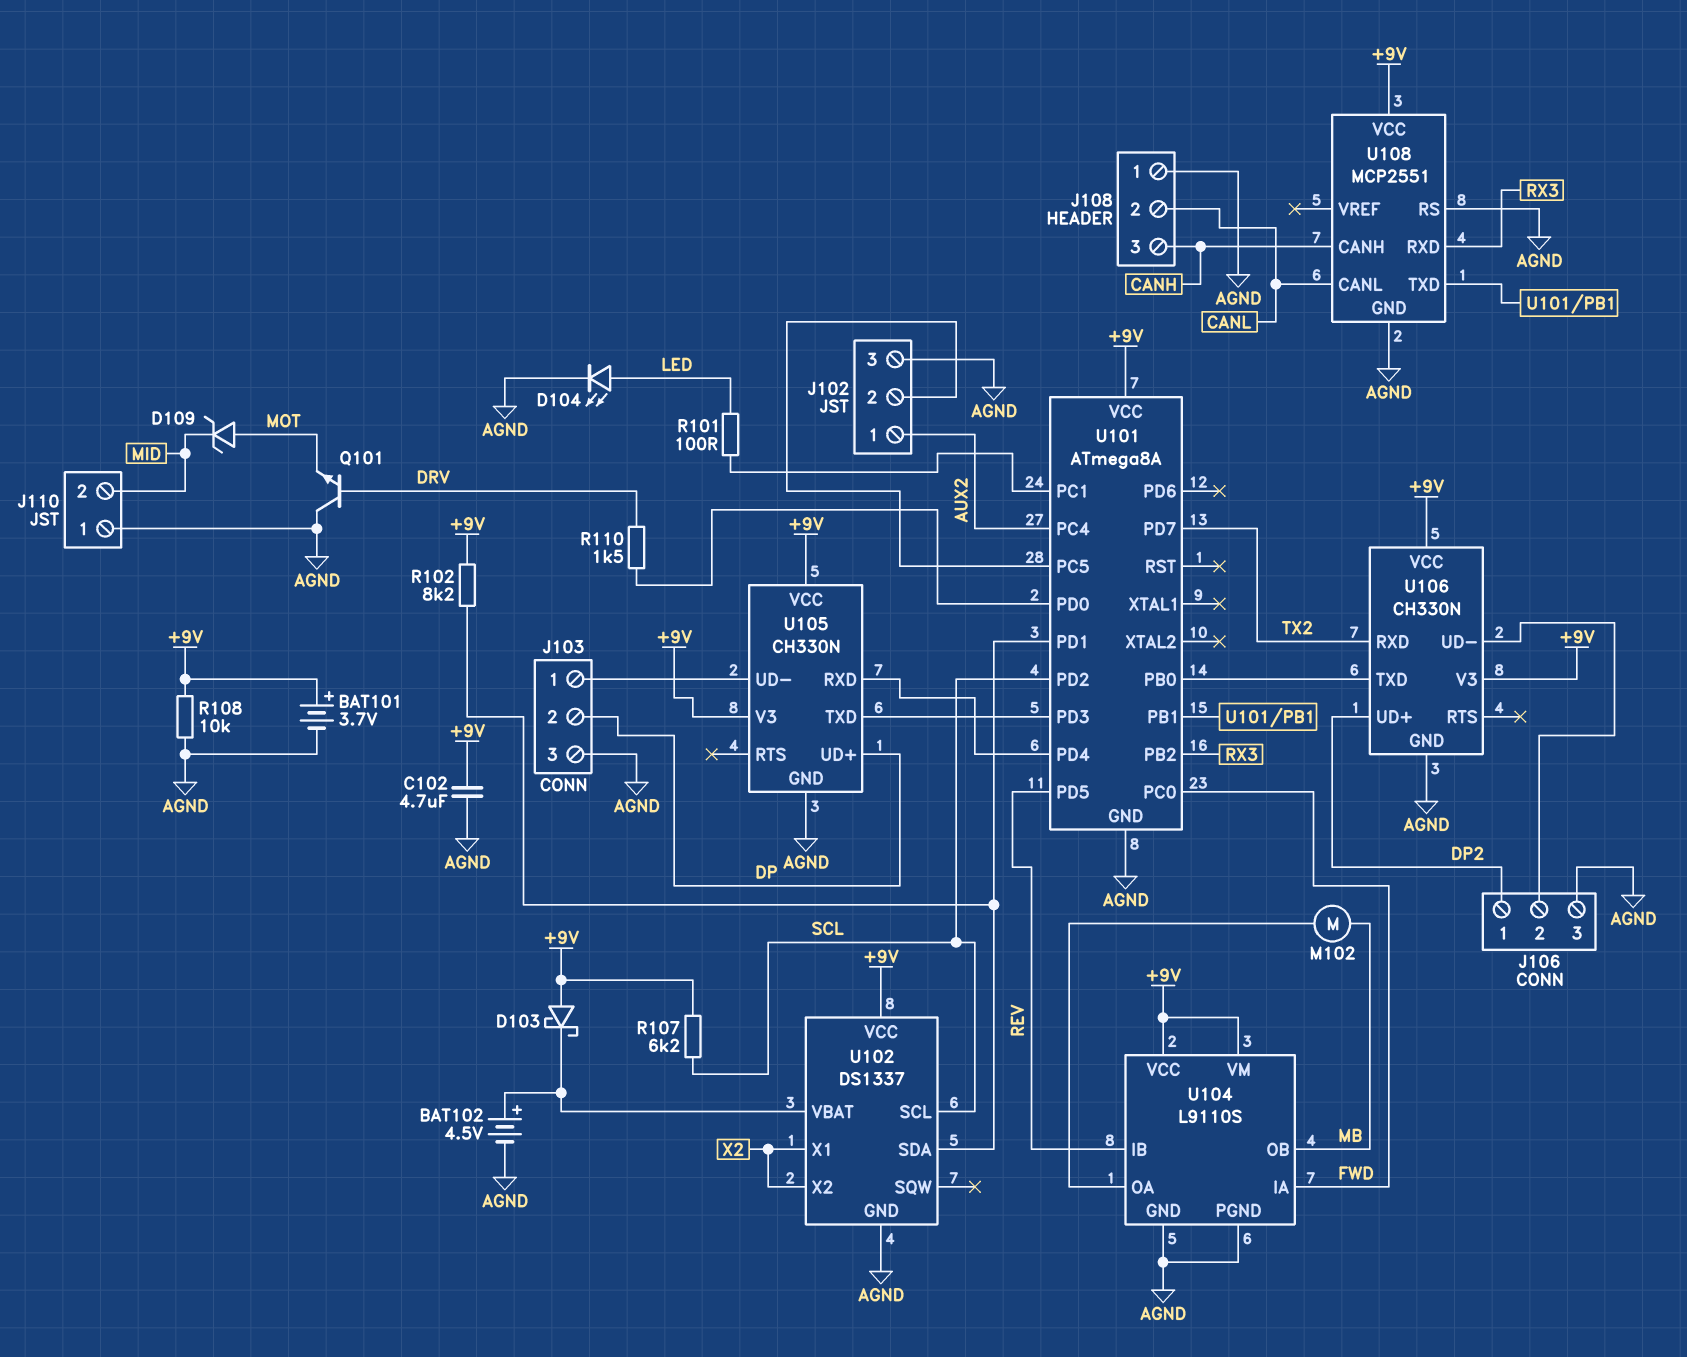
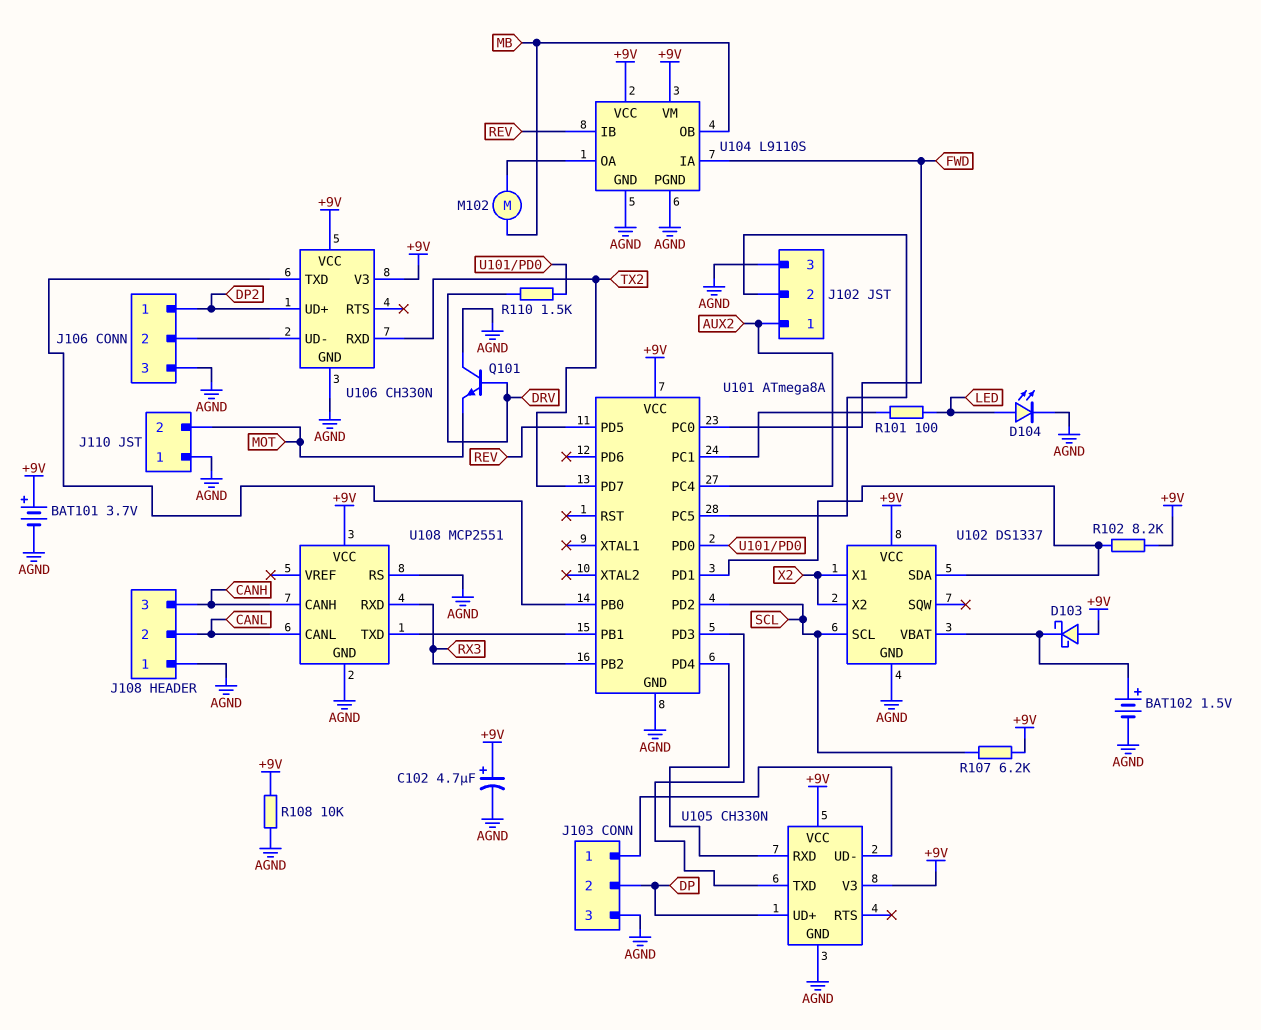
BAT102: 4.5V (plus U102/VBAT, minus AGND) -> 1.5V (plus U102/VBAT, minus AGND)
C102: 4.7uF (+9V, AGND) -> 4.7uF (plus +9V, minus AGND)
D109: zener (A MOT, K MID) -> none
J110 pin 2: MID -> MOT

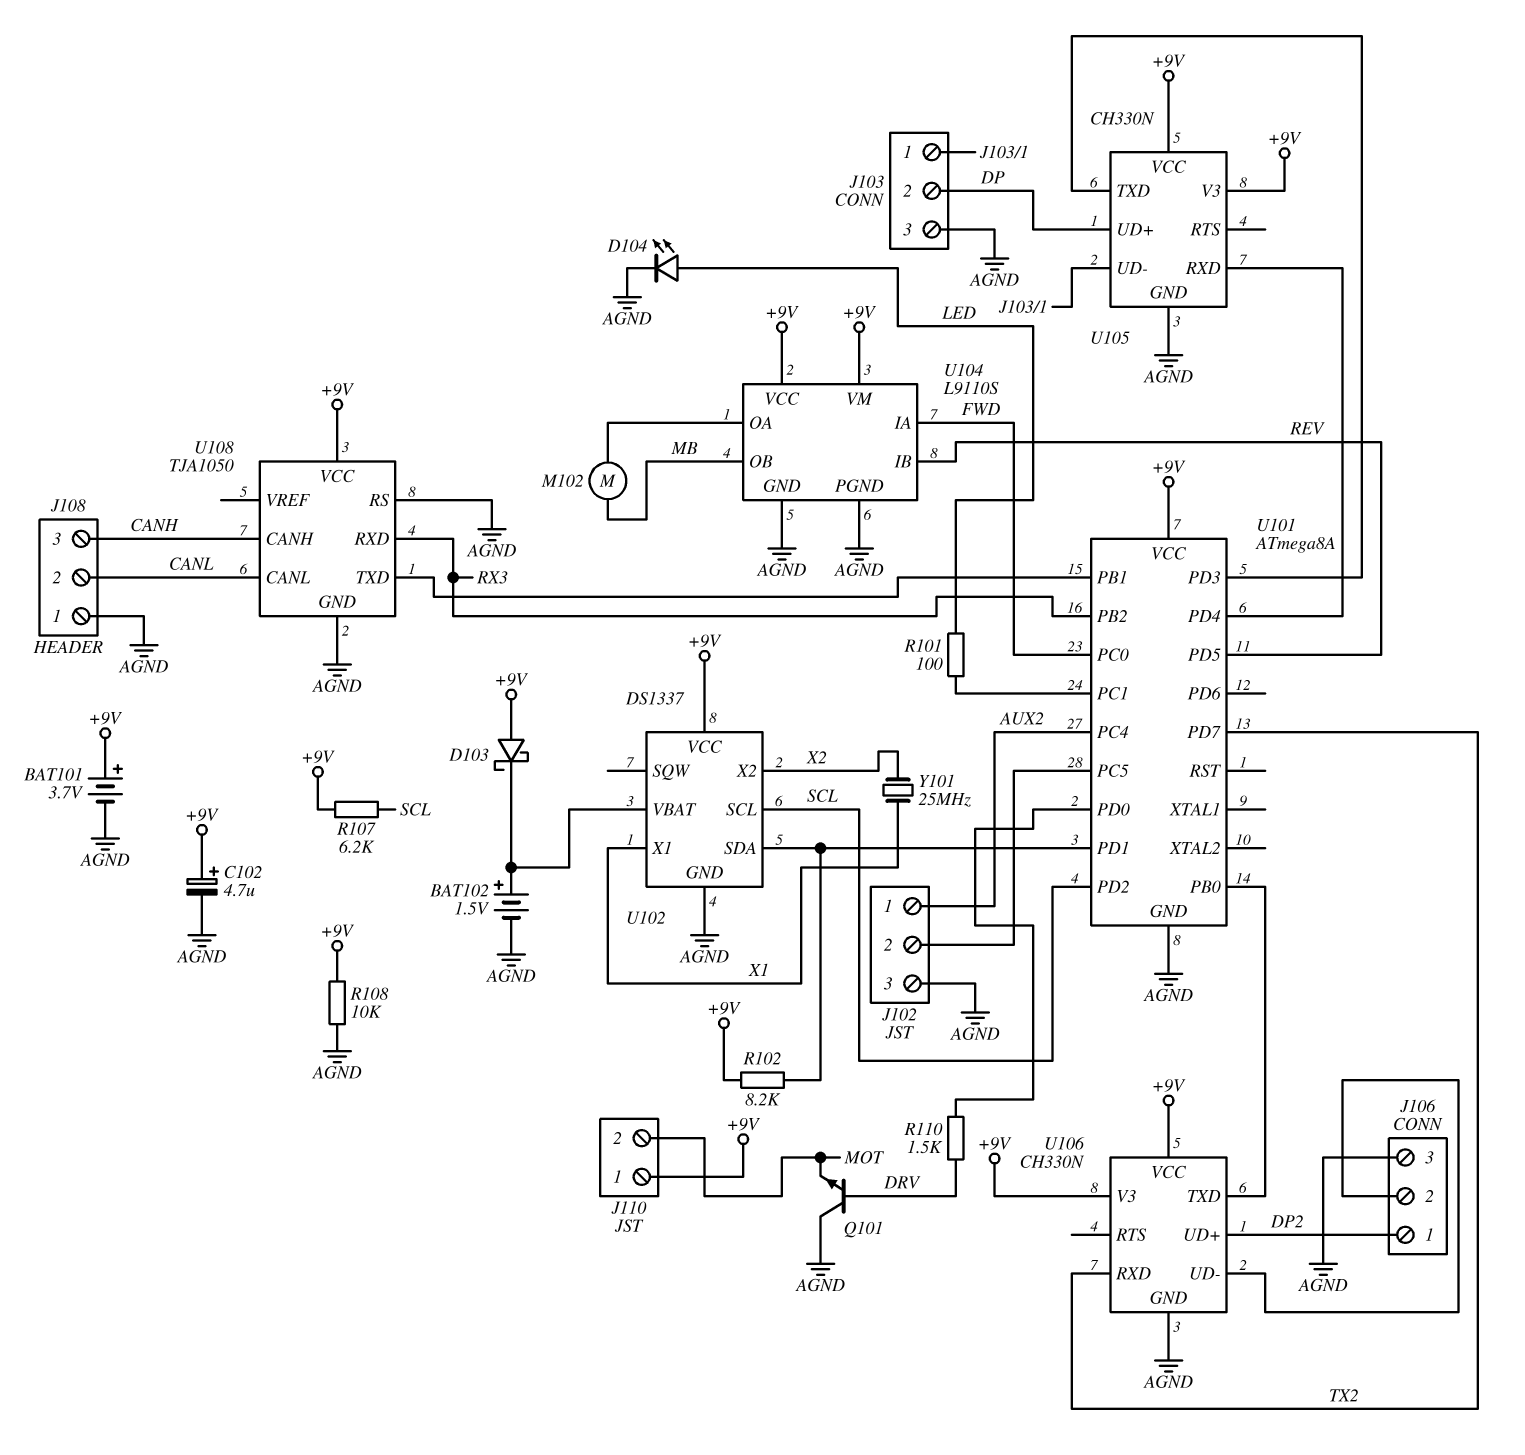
J110 pin 1: AGND -> +9V
U102 pin X1: X2 -> X1
U108: MCP2551 -> TJA1050
Y101: none -> 25MHz (X1, X2)

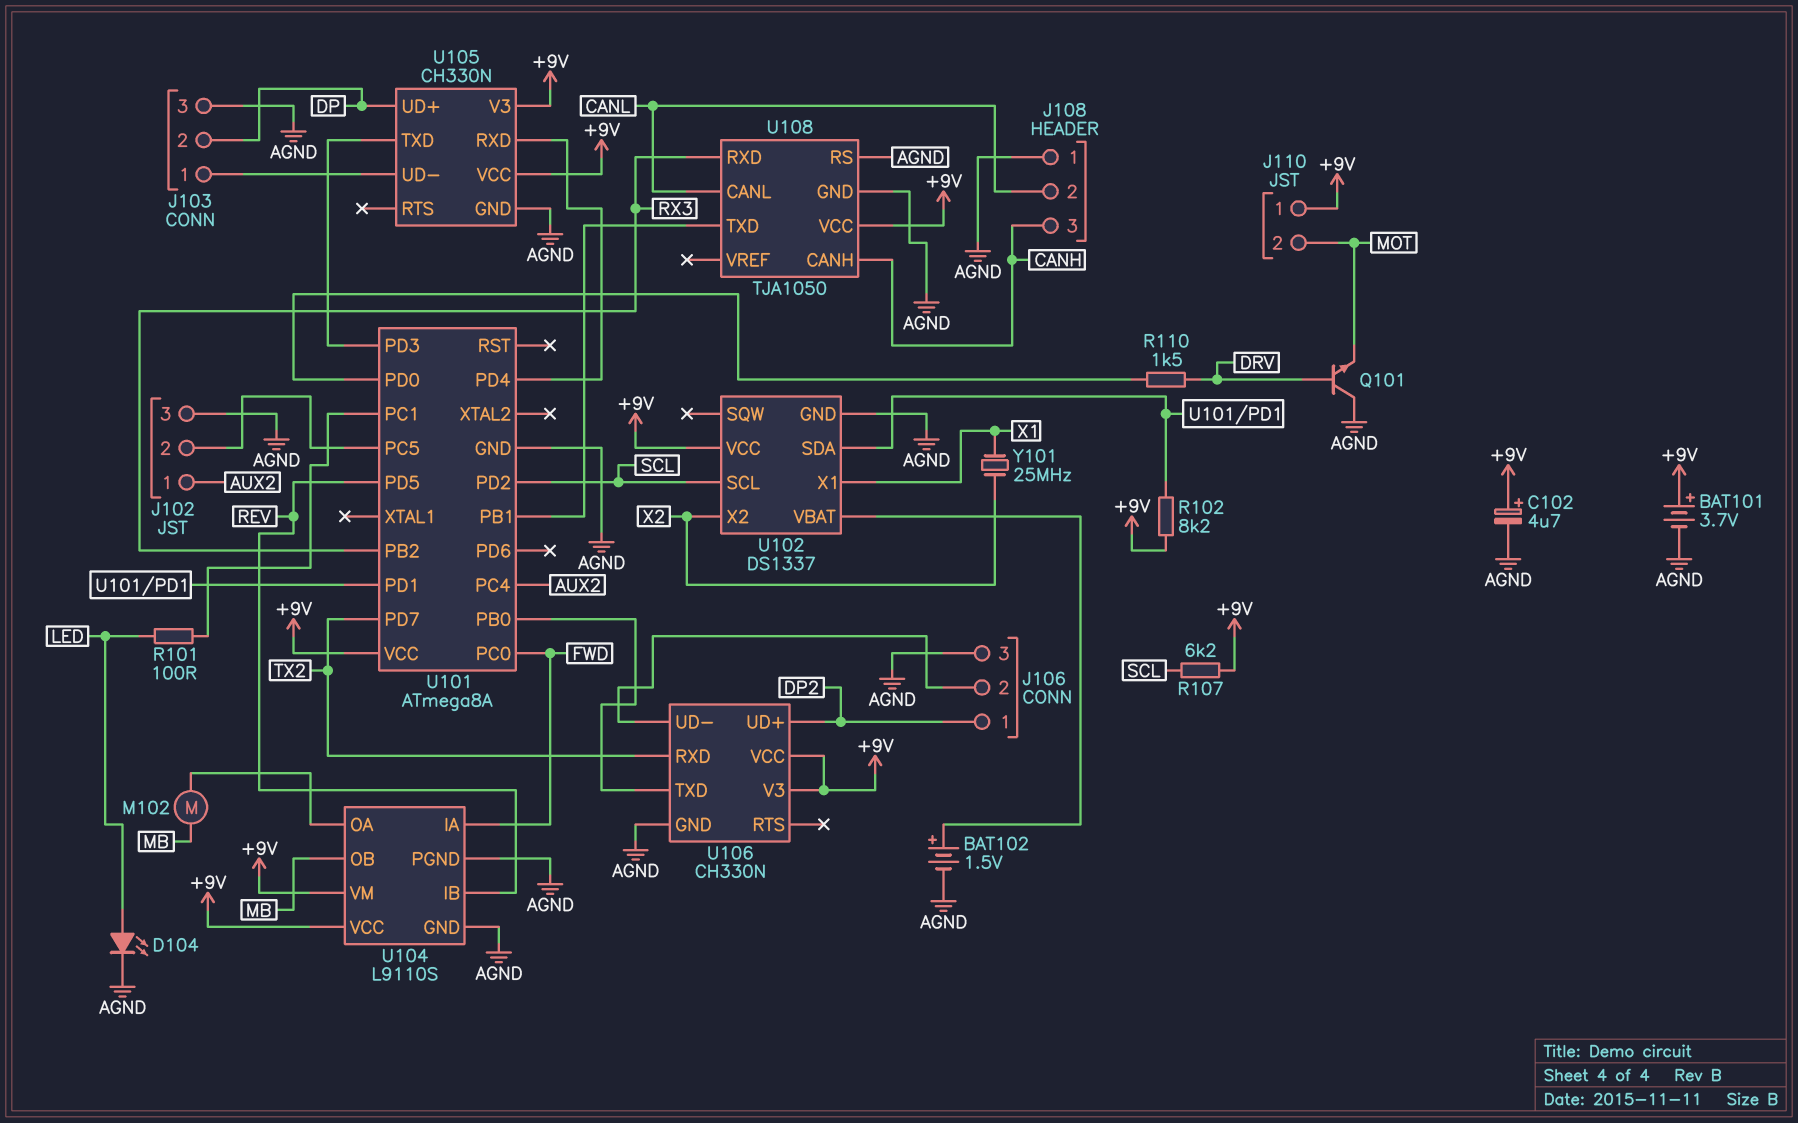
D103: schottky (A +9V, K U102/VBAT) -> none
R108: 10k (+9V, AGND) -> none

